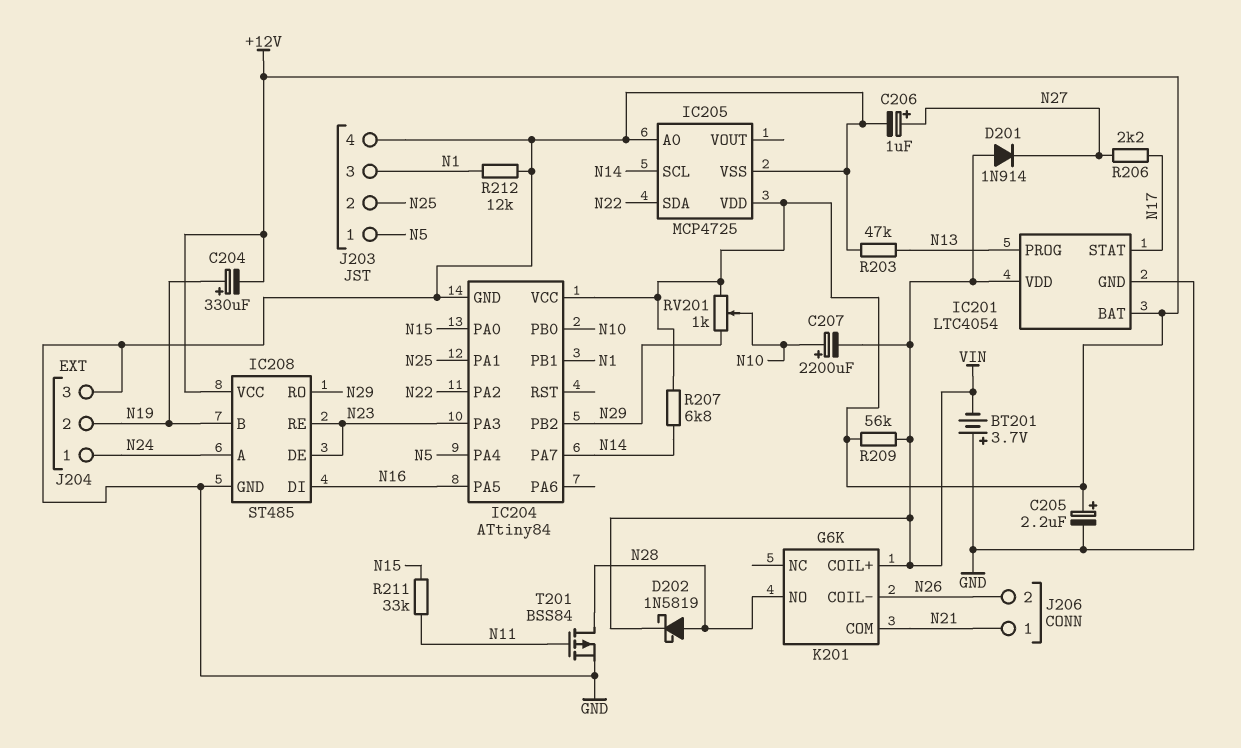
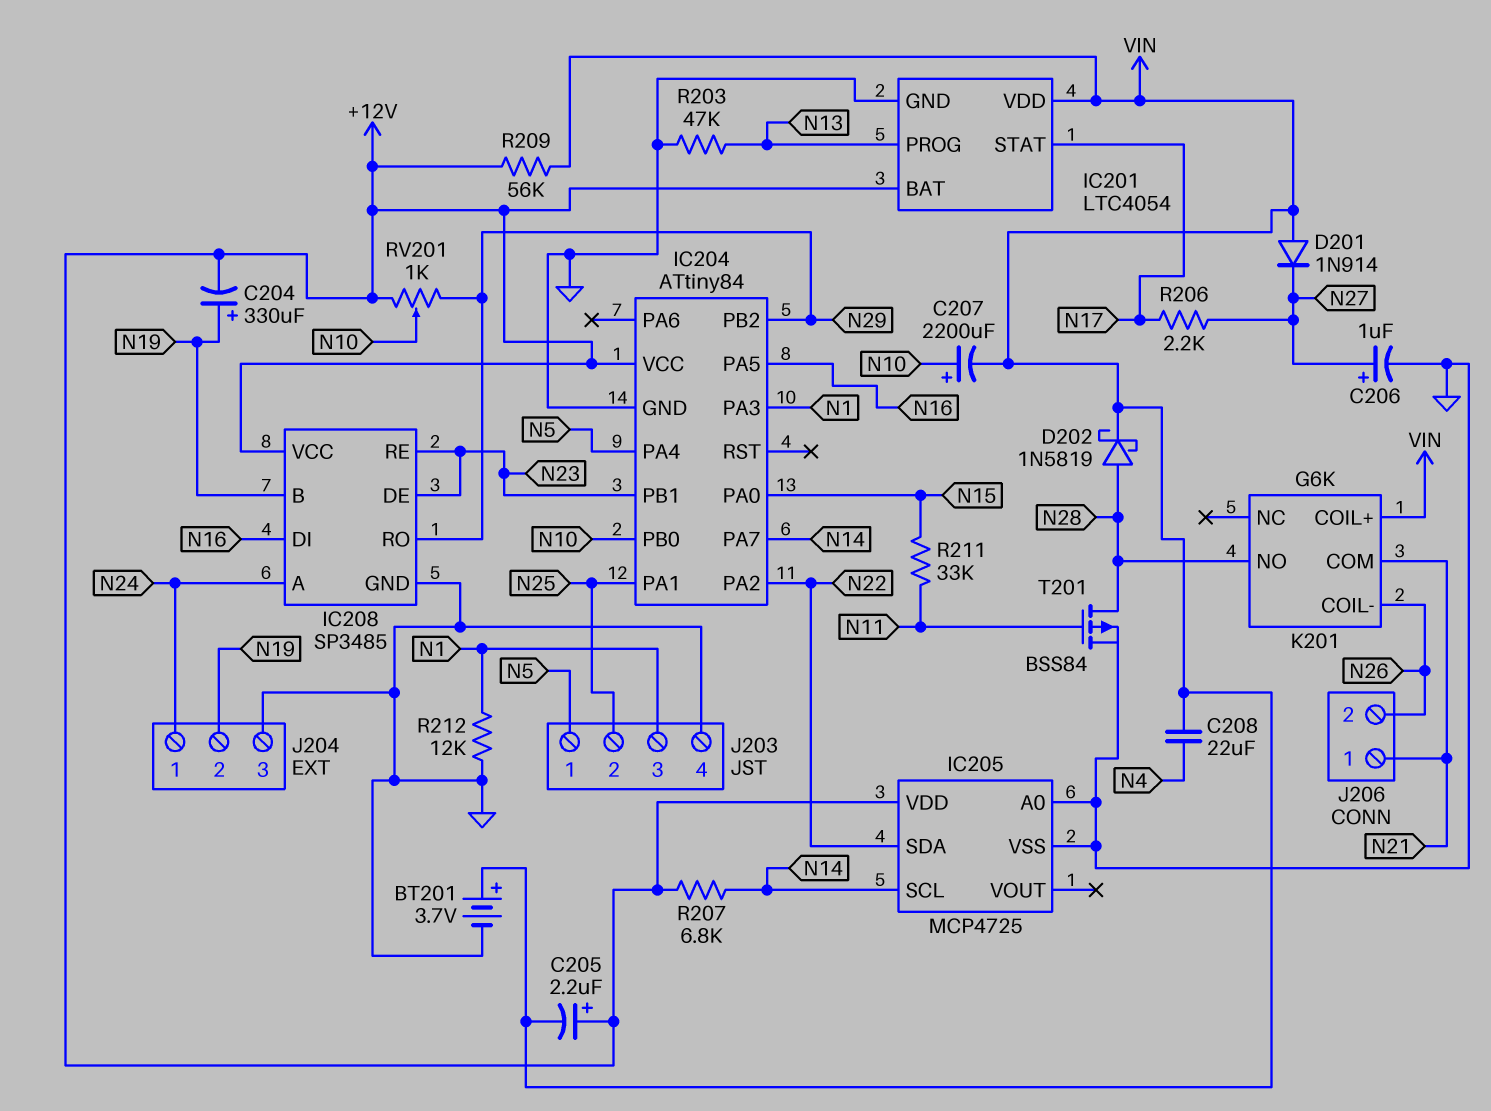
BT201: 3.7V (plus GND, minus VIN) -> 3.7V (plus VIN, minus GND)
C205: 2.2uF (plus +12V, minus GND) -> 2.2uF (plus +12V, minus VIN)
C208: none -> 22uF (N4, VIN)
IC204 pin PA3: N23 -> N1
IC204 pin PB1: N1 -> N23
IC208: ST485 -> SP3485

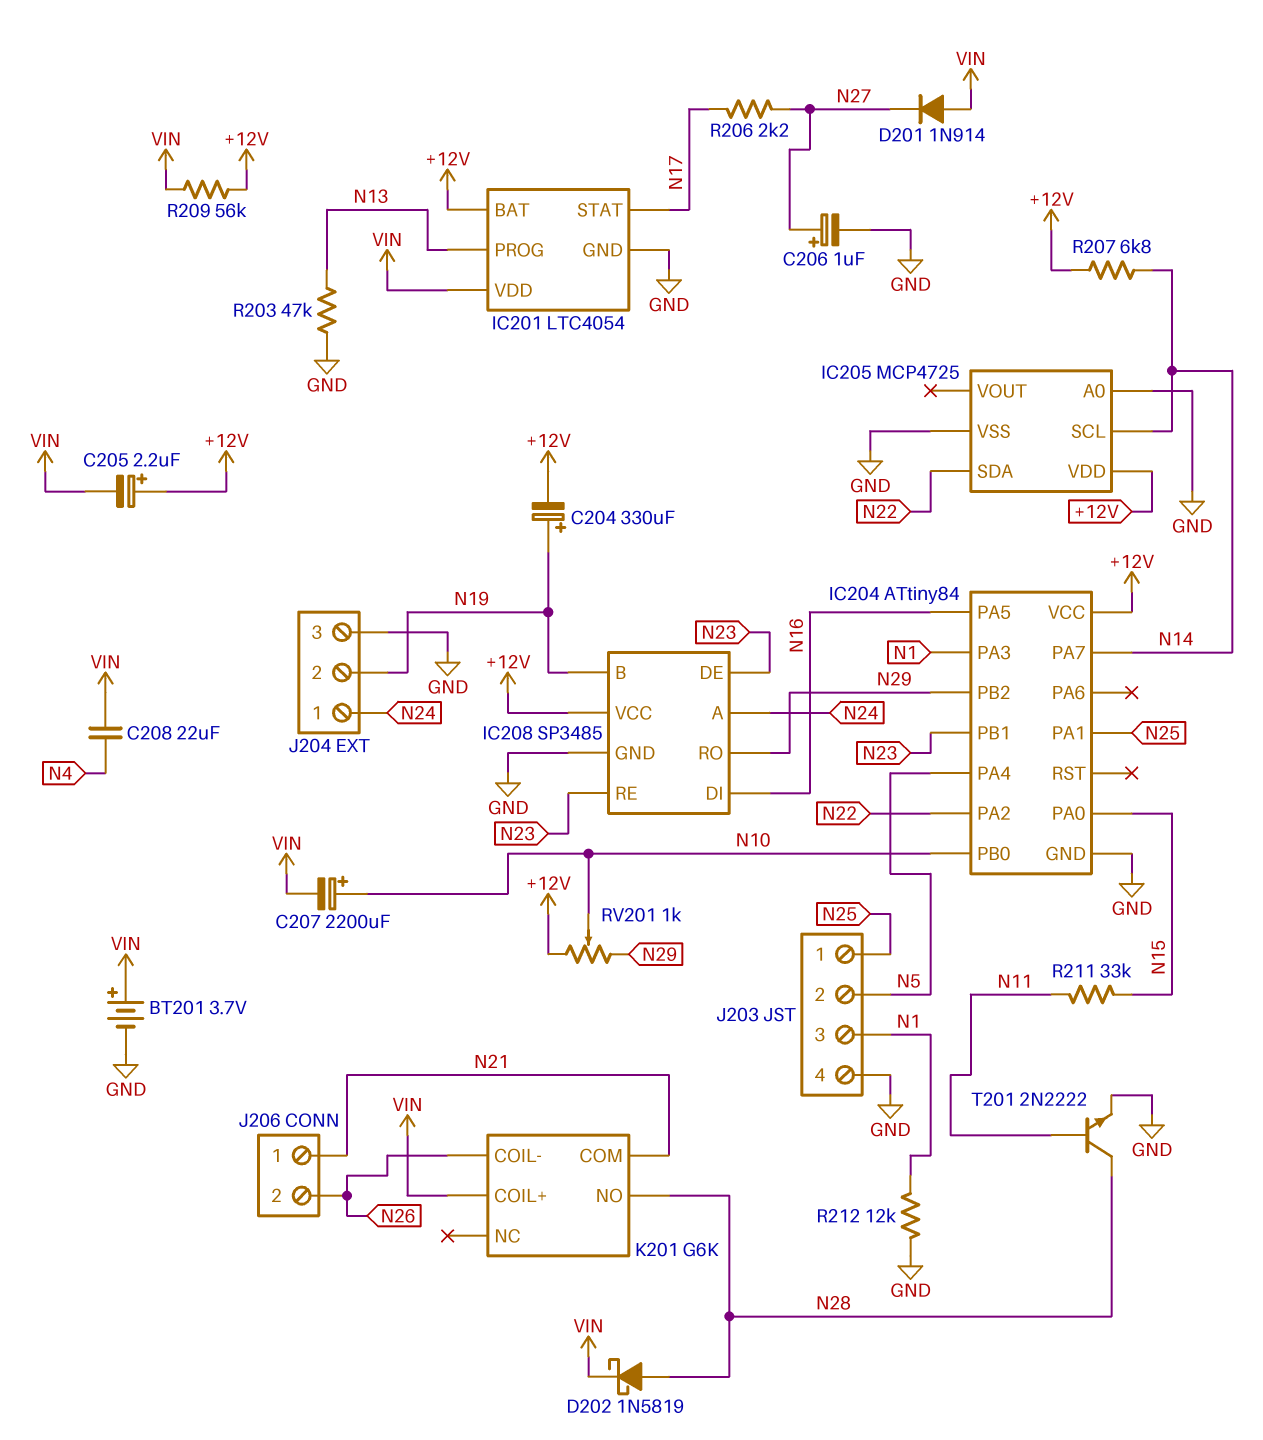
J203 pin 1: N5 -> N25
J203 pin 2: N25 -> N5
T201: PMOS BSS84 (G N11, D N28, S GND) -> NPN 2N2222 (B N11, C N28, E GND)

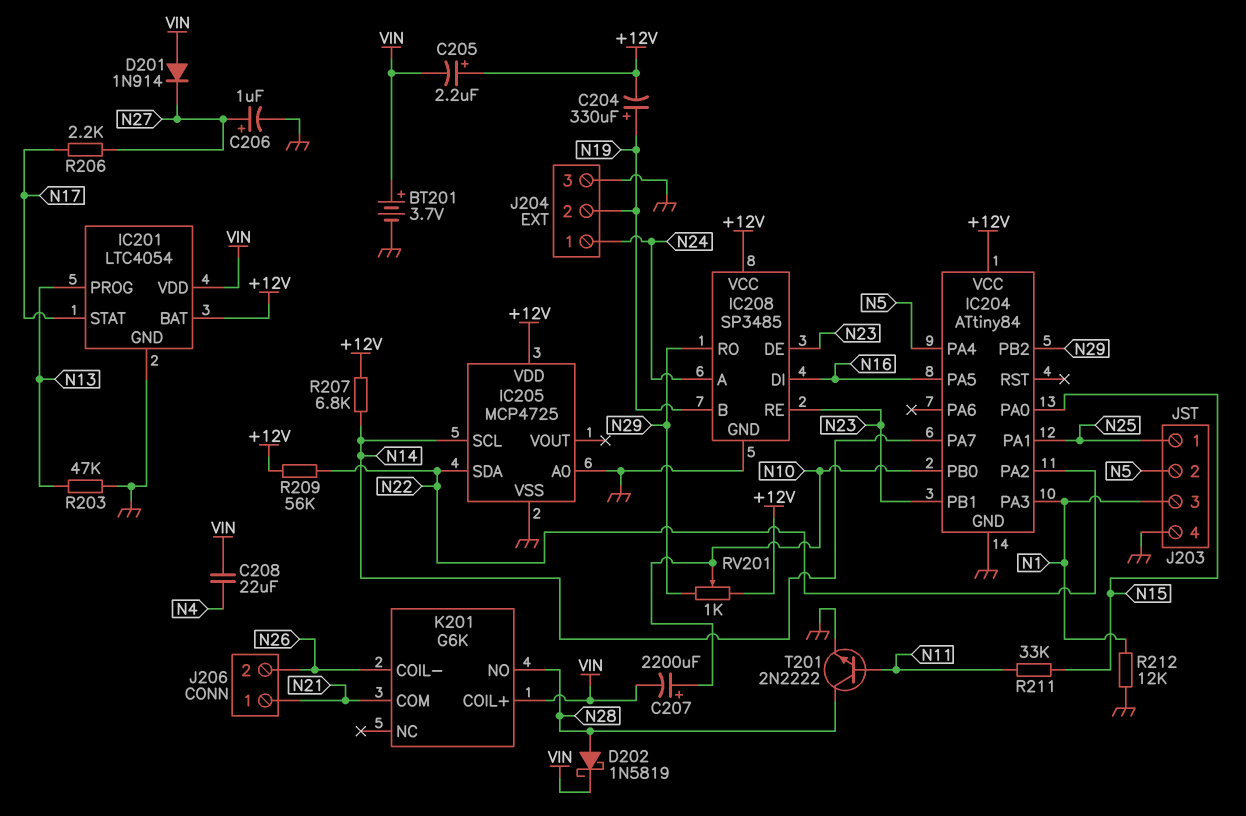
R209: 56k (+12V, VIN) -> 56k (+12V, N22)

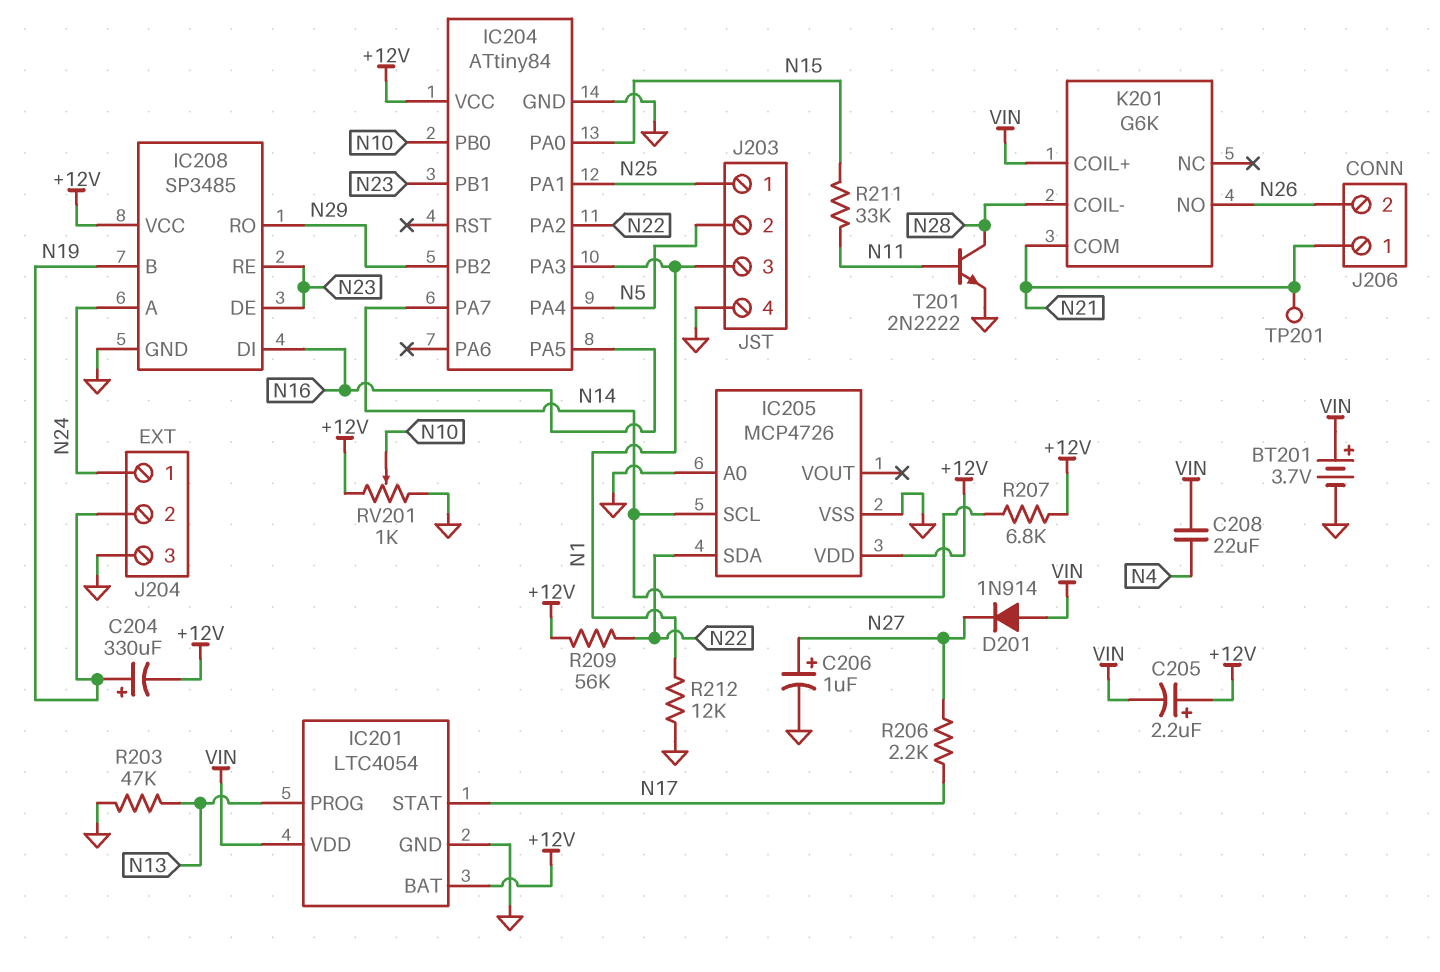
C207: 2200uF (plus N10, minus VIN) -> none
D202: schottky 1N5819 (A N28, K VIN) -> none
IC205: MCP4725 -> MCP4726
K201 pin COIL-: N26 -> N28
K201 pin NO: N28 -> N26
RV201: 1k (+12V, N29, wiper N10) -> 1k (+12V, GND, wiper N10)
TP201: none -> test point (N21)

